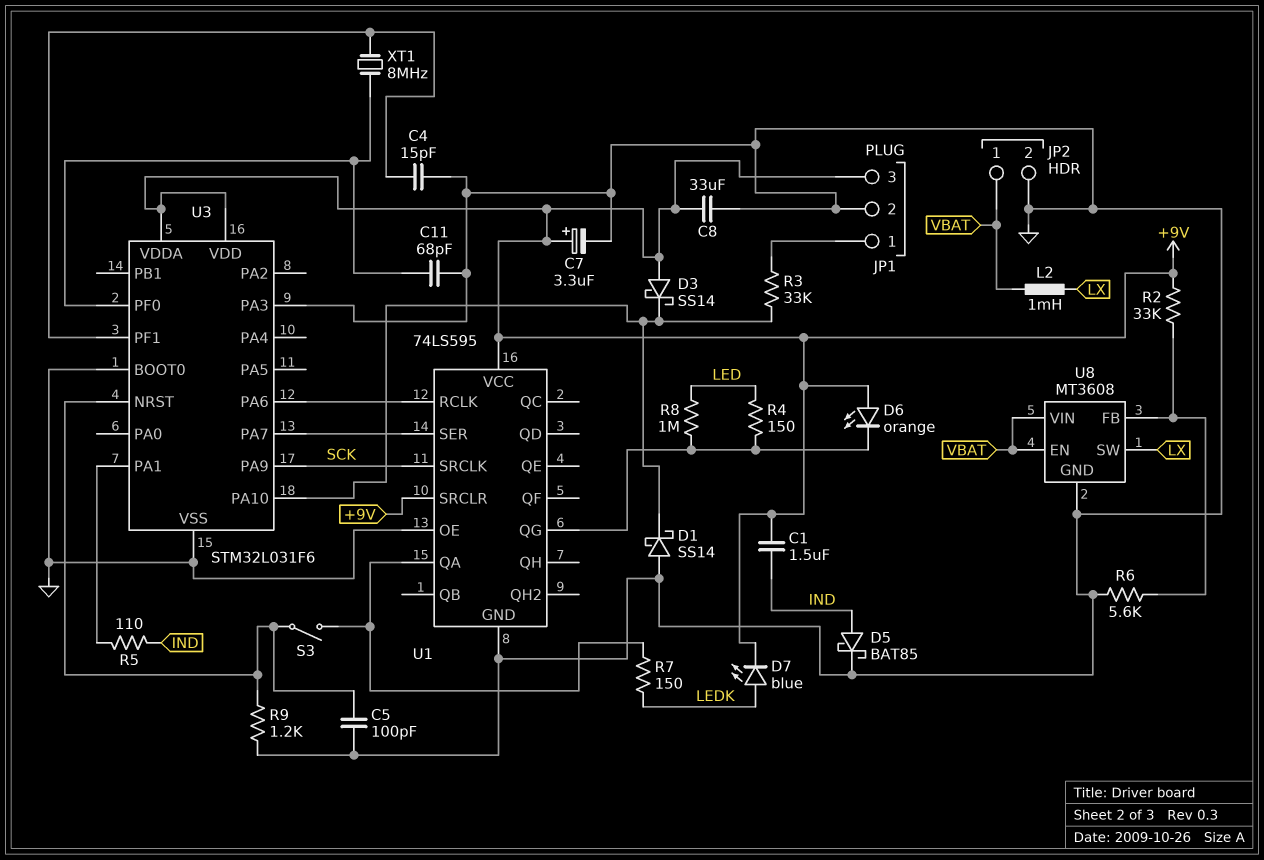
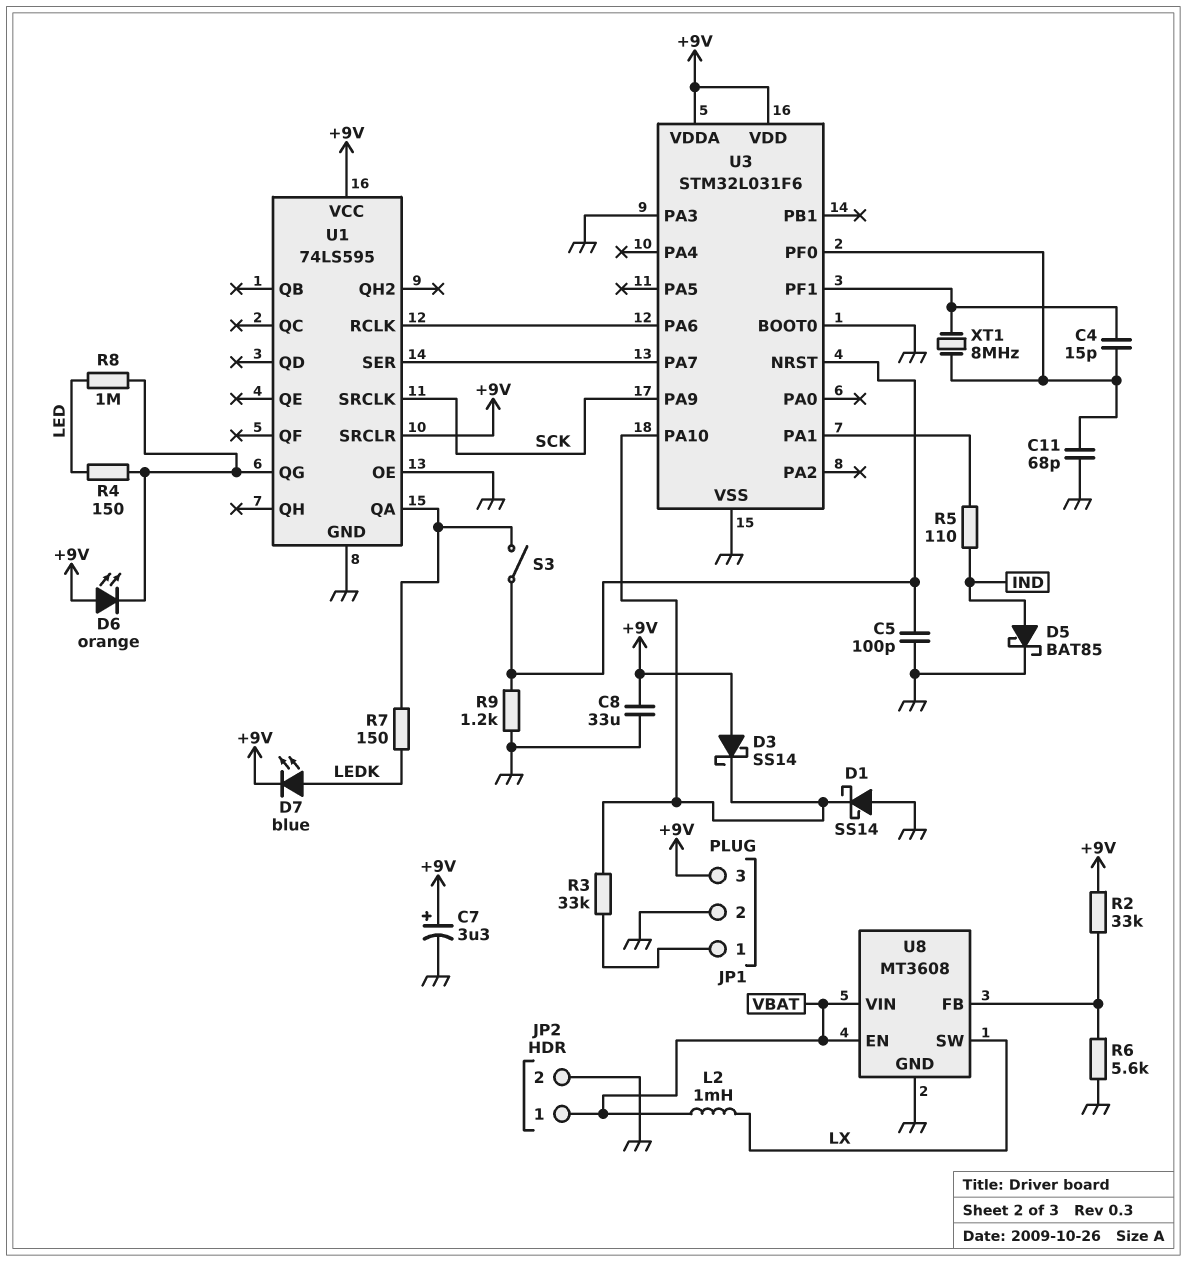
C1: 1.5uF (+9V, IND) -> none
C4: 15pF (GND, U3/PF1) -> 15pF (U3/PF0, U3/PF1)

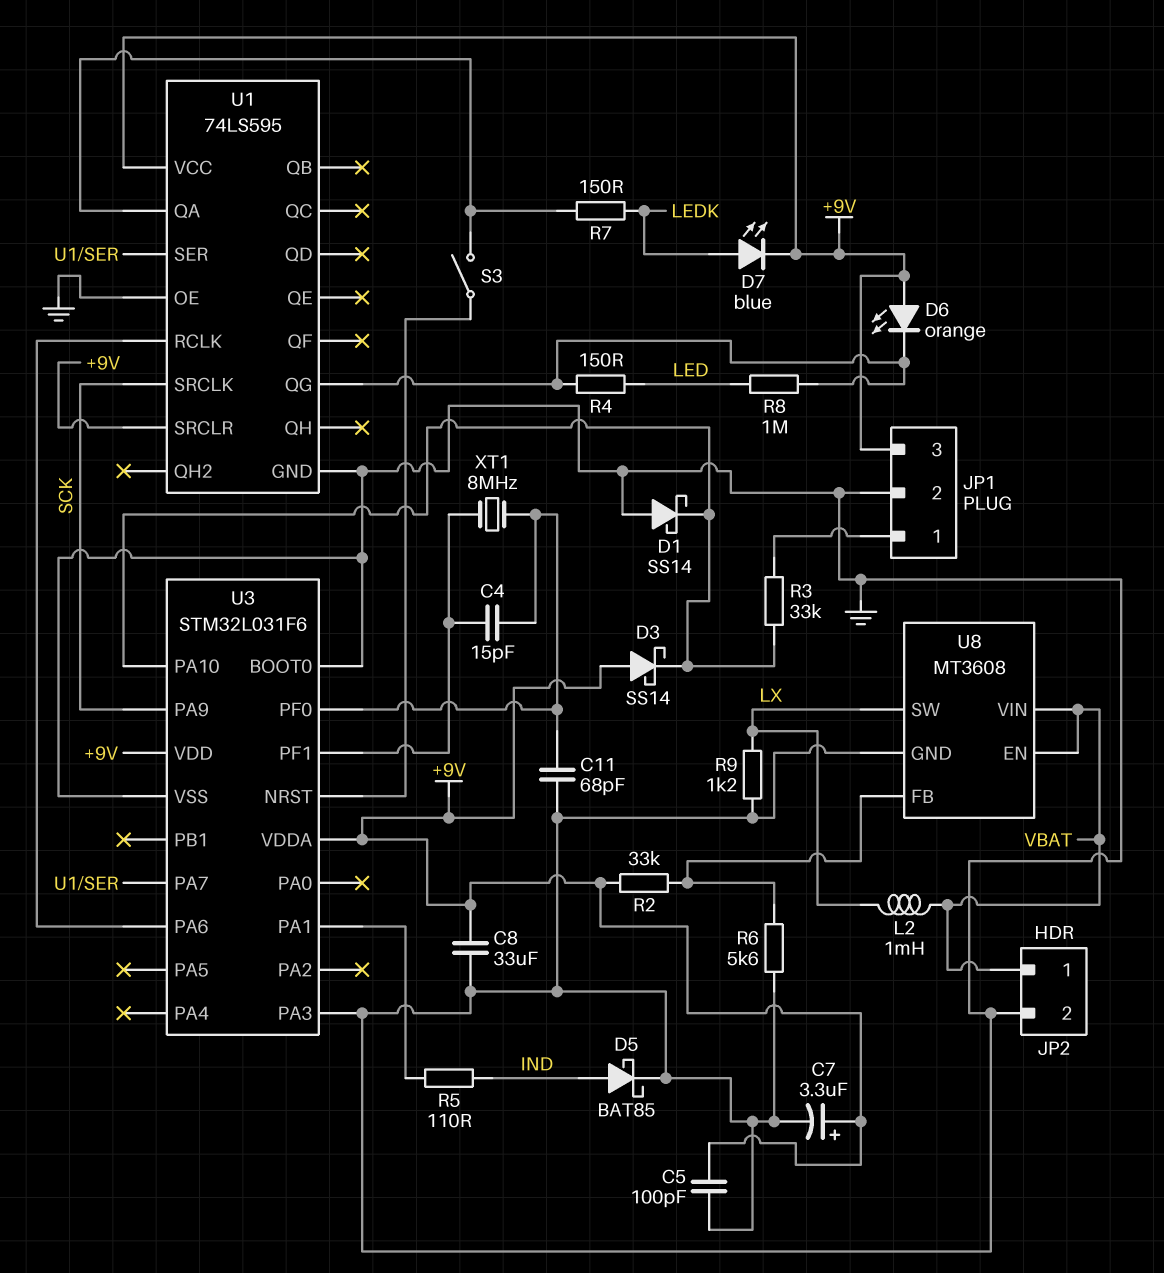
C5: 100pF (GND, U3/NRST) -> 100pF (+9V, GND)
R9: 1.2k (GND, U3/NRST) -> 1.2k (GND, LX)

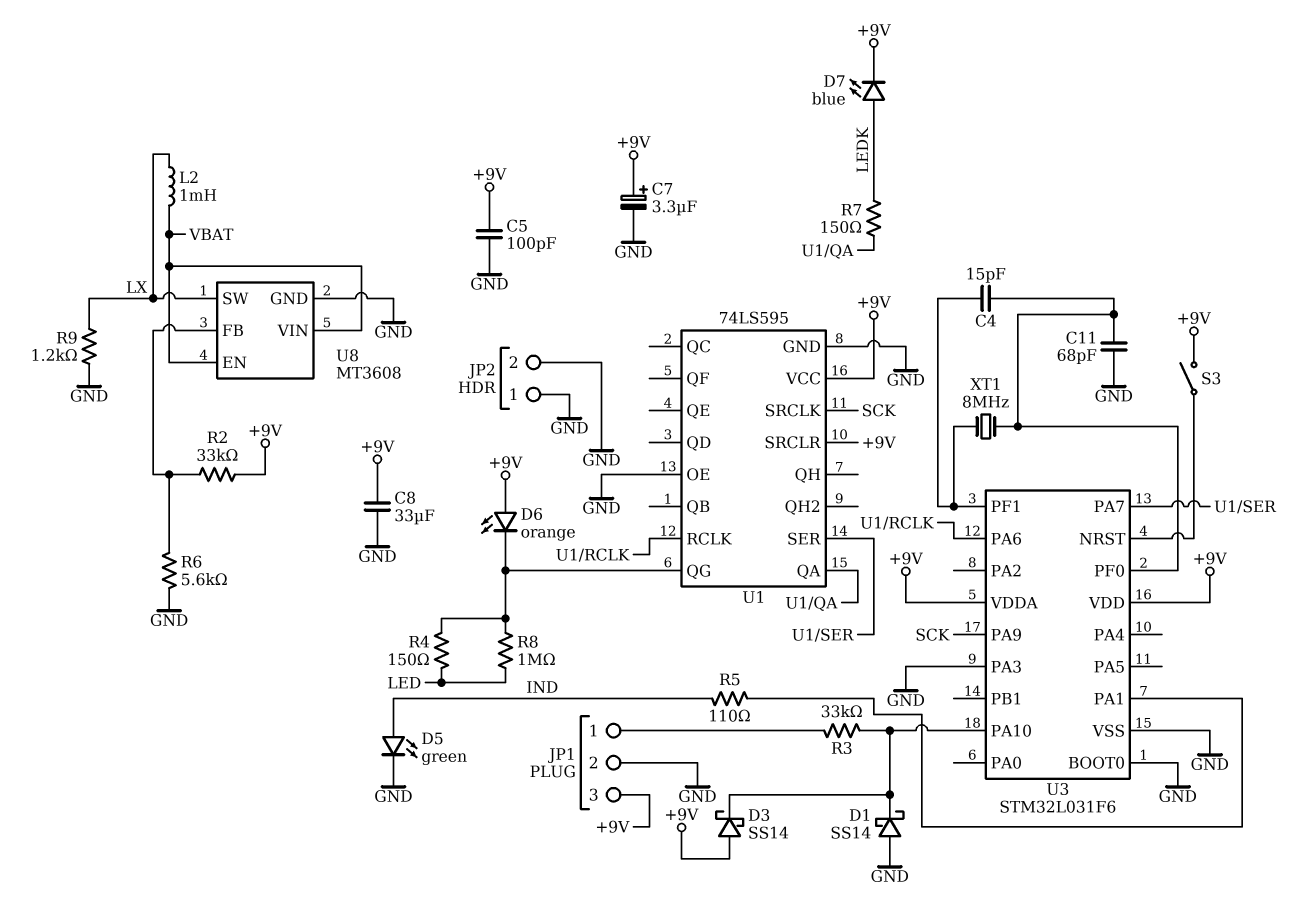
D5: schottky BAT85 (A IND, K GND) -> LED green (A IND, K GND)
JP2 pin 1: VBAT -> GND
S3: switch (U1/QA, U3/NRST) -> switch (+9V, U3/NRST)

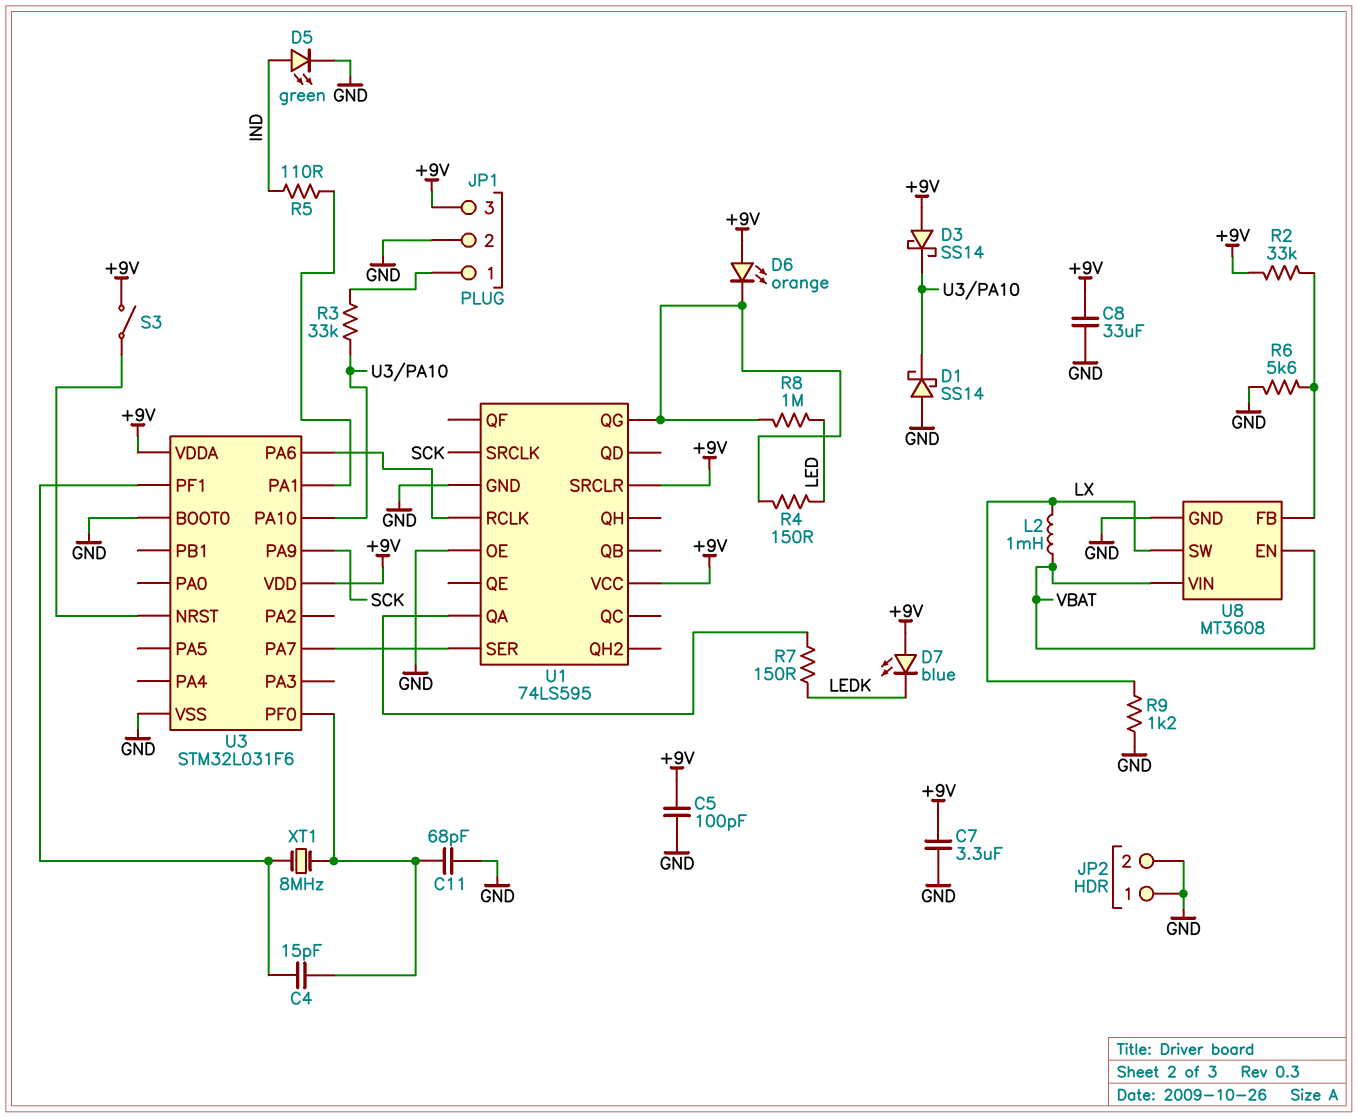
C7: 3.3uF (plus +9V, minus GND) -> 3.3uF (+9V, GND)
D7: LED blue (A LEDK, K +9V) -> LED blue (A +9V, K LEDK)
U3 pin PA3: GND -> none

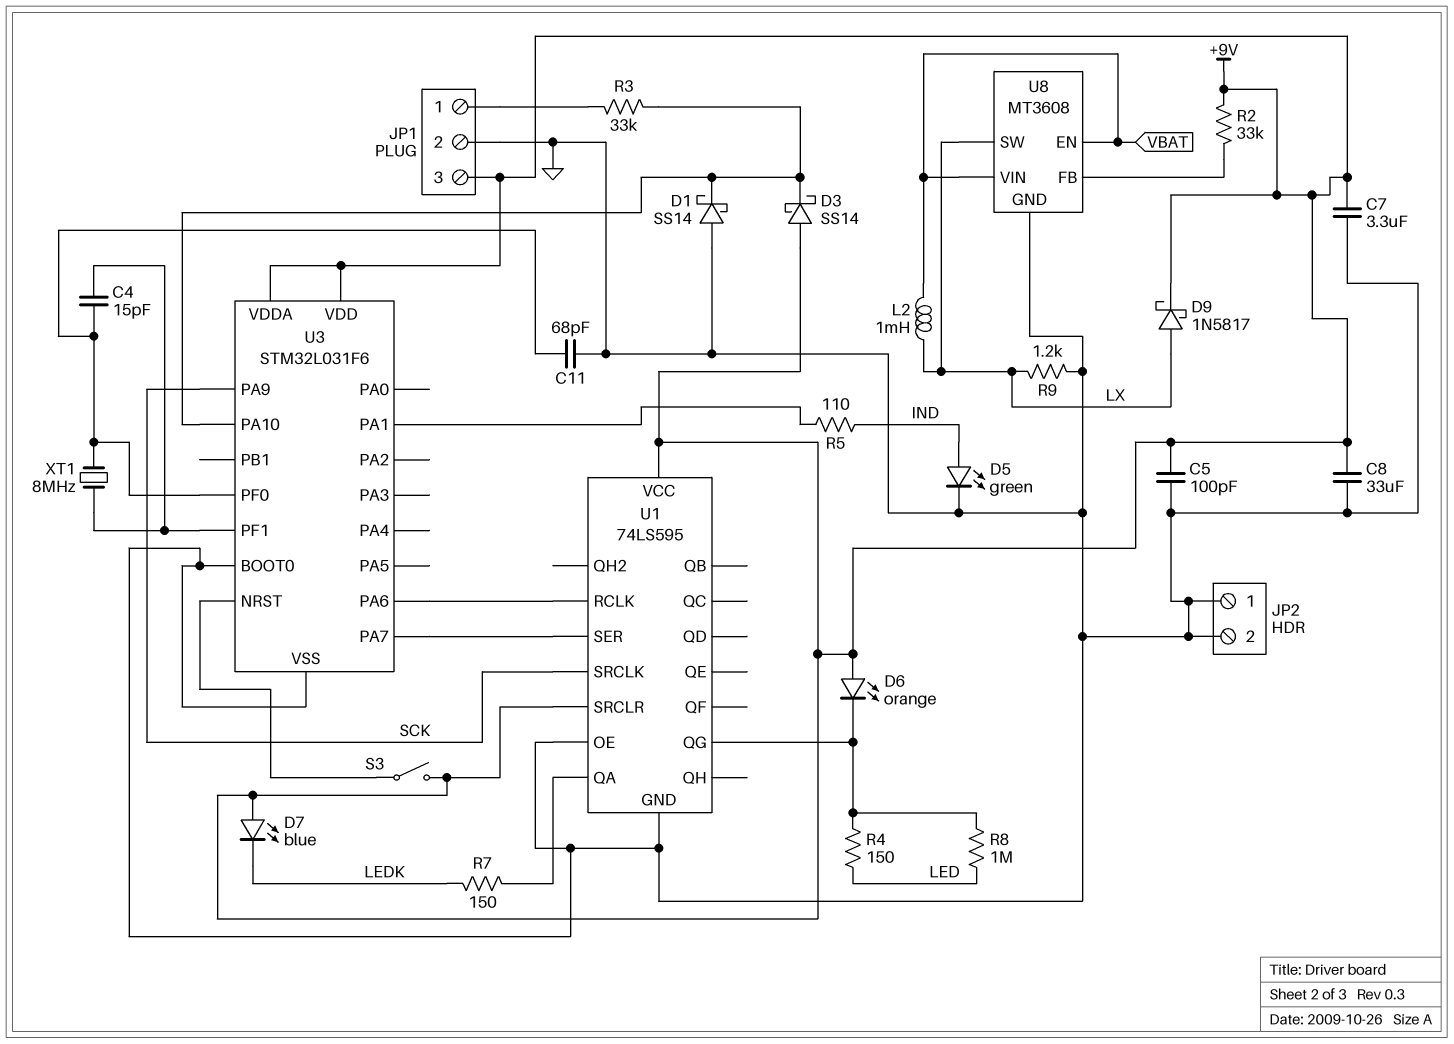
D9: none -> schottky 1N5817 (A LX, K +9V)
R6: 5.6k (GND, U8/FB) -> none

